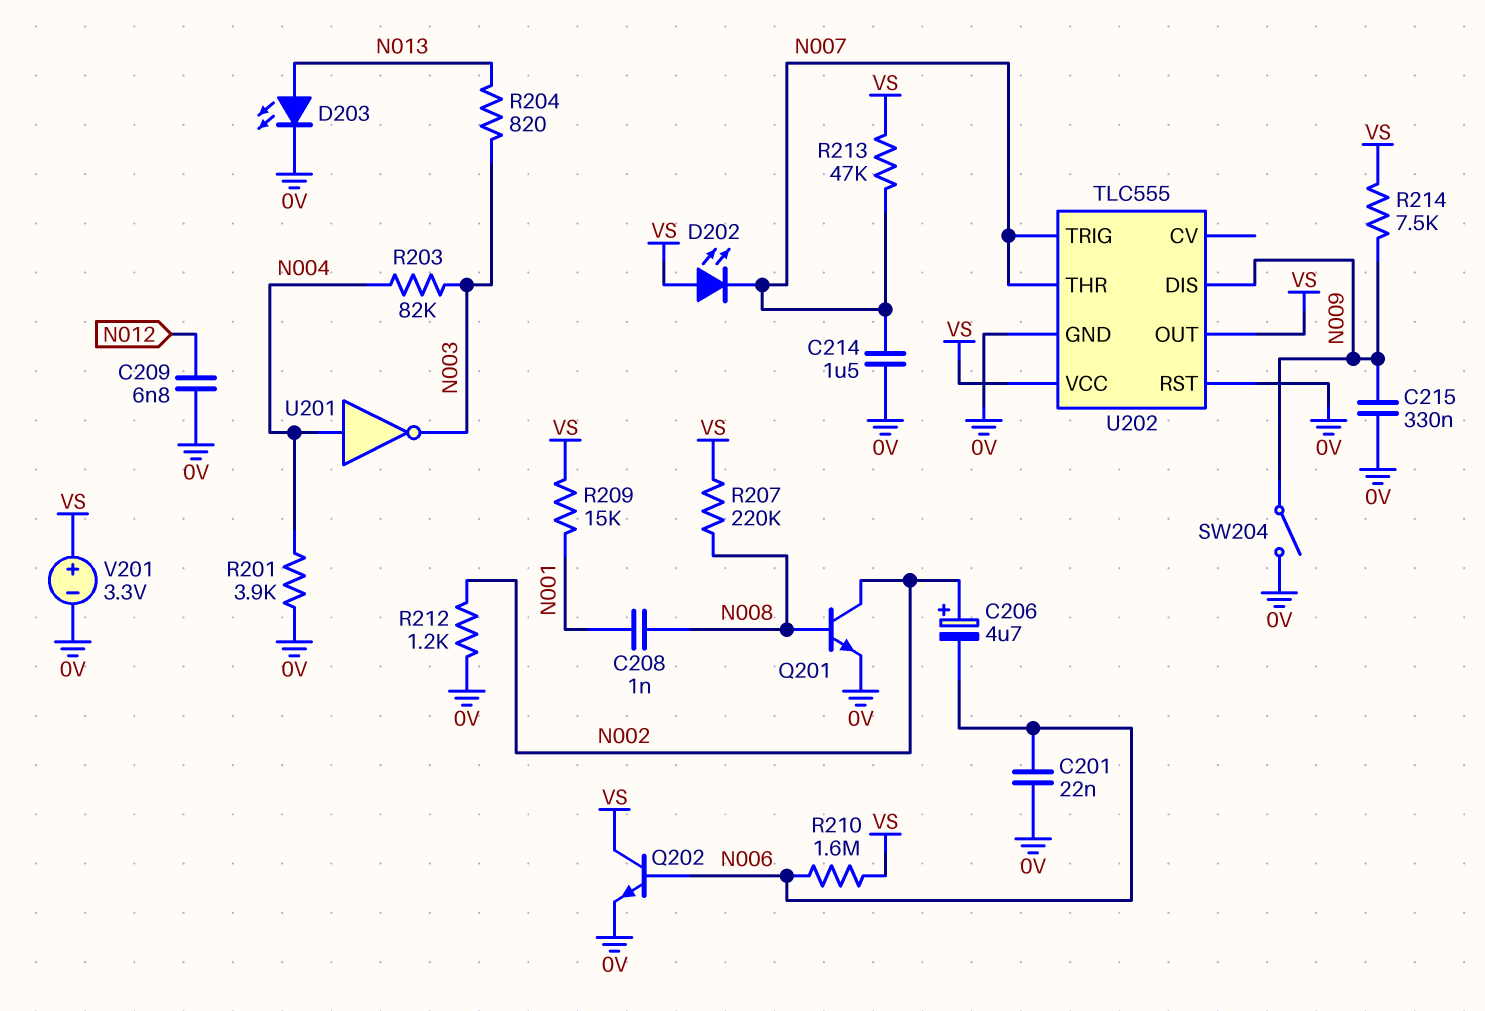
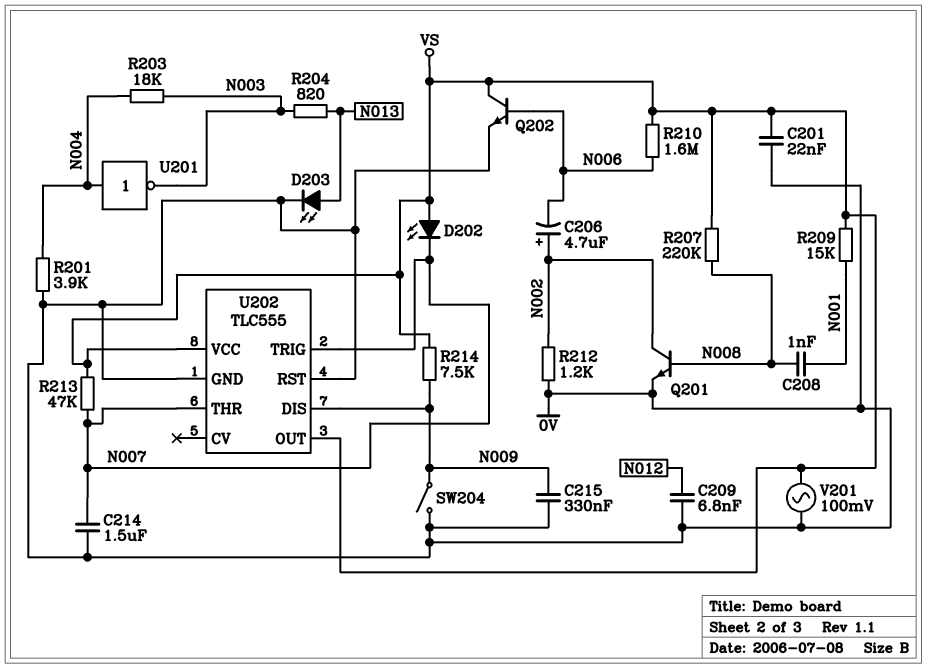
C201: 22nF (0V, N006) -> 22nF (0V, VS)
R203: 82k (N003, N004) -> 18k (N003, N004)
V201: 3.3V (plus VS, minus 0V) -> AC 100mV (0V, VS)

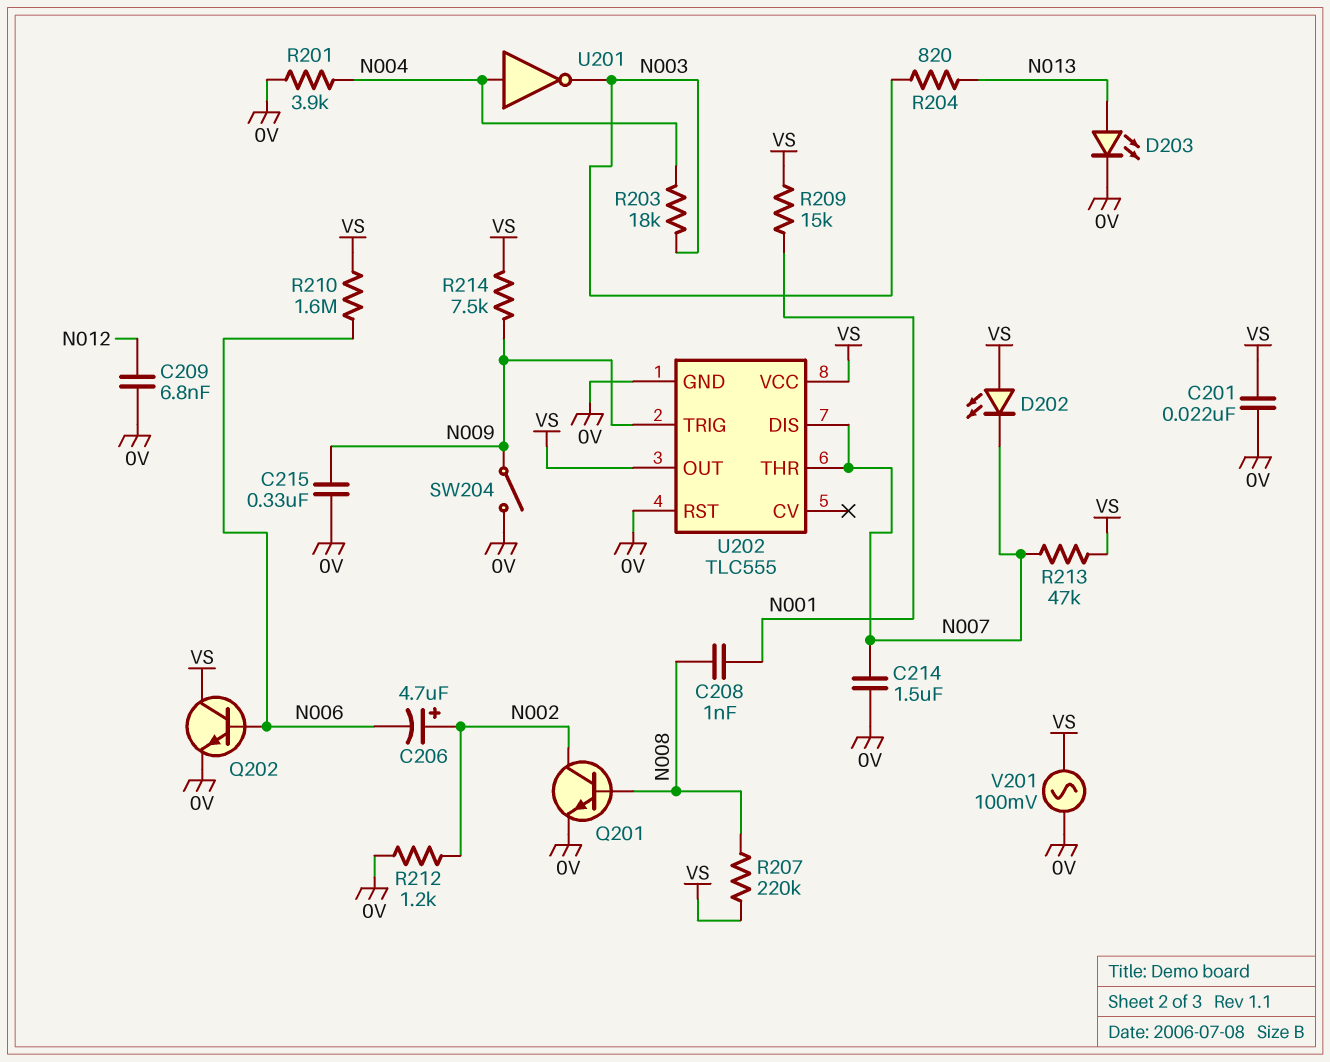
U202 pin DIS: N009 -> N007
U202 pin TRIG: N007 -> N009

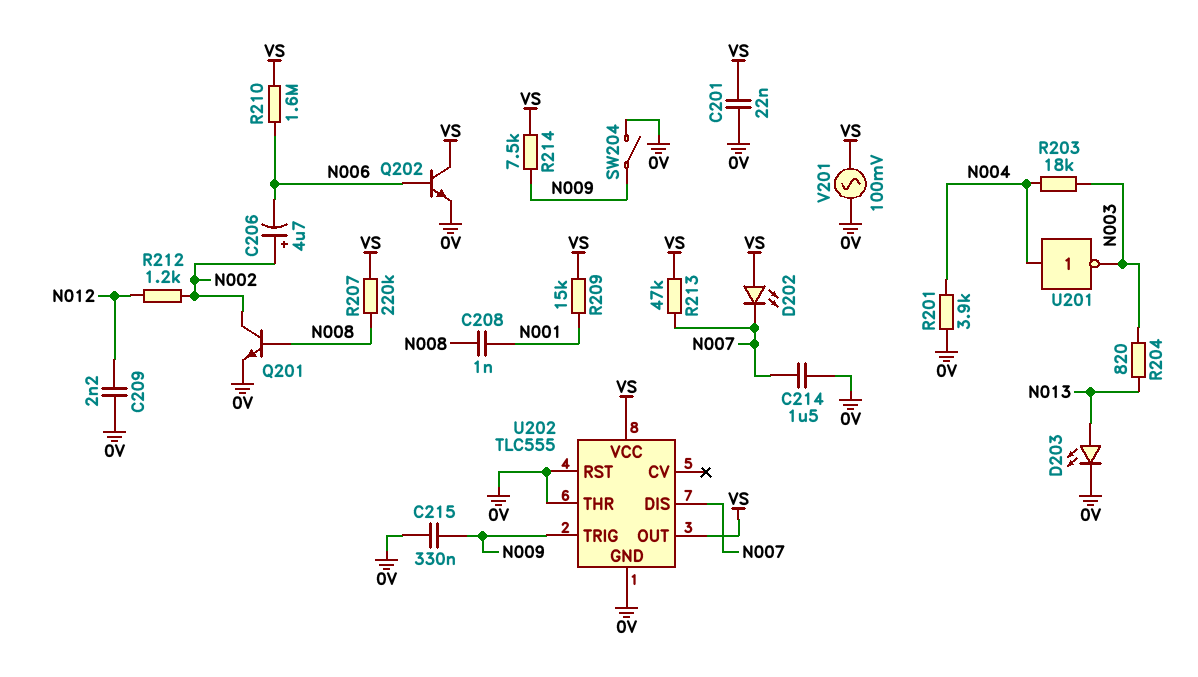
C209: 6.8nF (0V, N012) -> 2.2nF (0V, N012)
R212: 1.2k (0V, N002) -> 1.2k (N002, N012)
U202 pin THR: N007 -> 0V

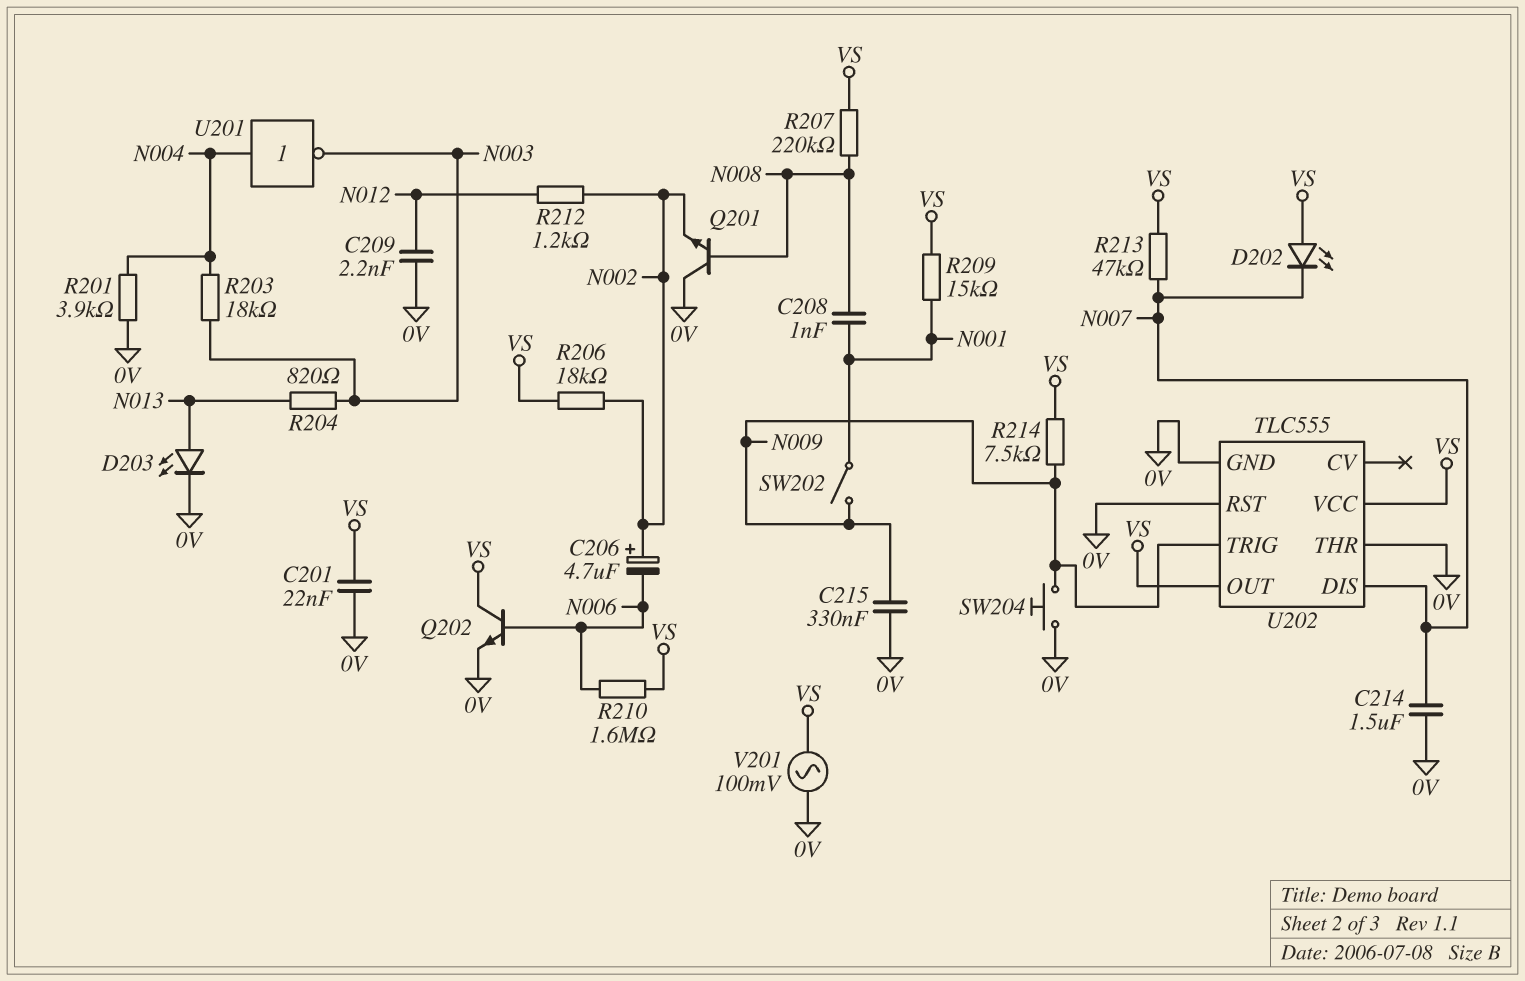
Q201: NPN (B N008, C N002, E 0V) -> NPN (B N008, C 0V, E N002)
R206: none -> 18k (N002, VS)
SW202: none -> switch (N001, N009)
SW204: switch (0V, N009) -> button (0V, N009)

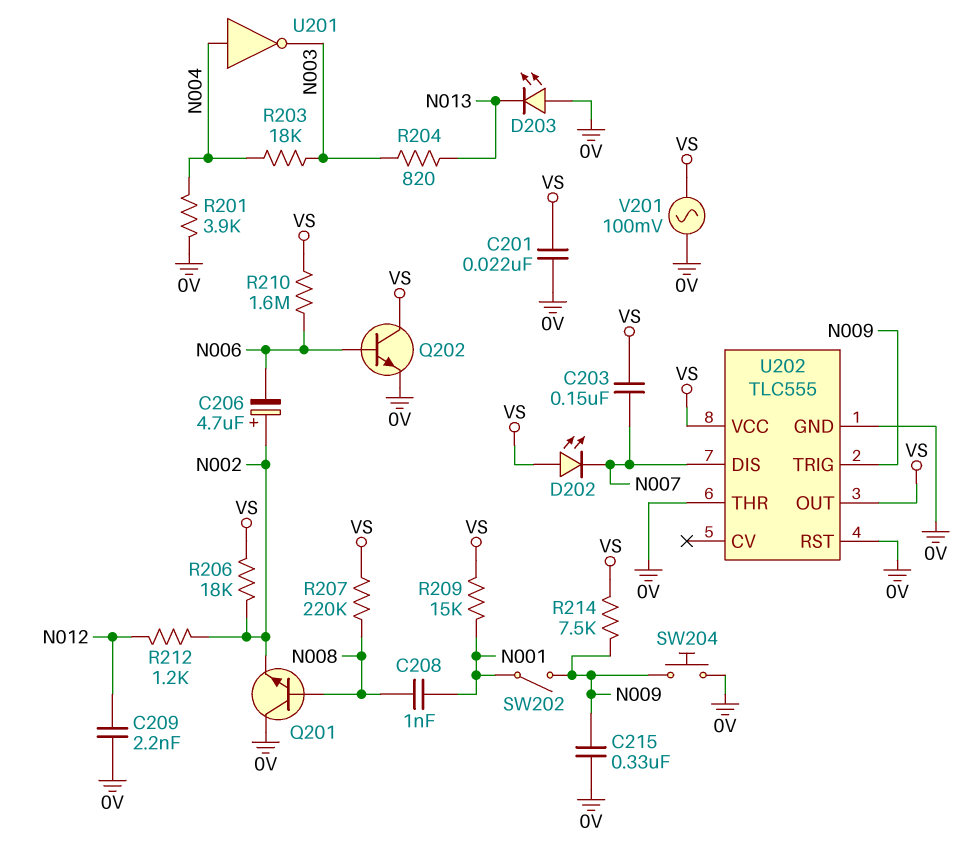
C203: none -> 150nF (N007, VS)
C214: 1.5uF (0V, N007) -> none
D203: LED (A N013, K 0V) -> LED (A 0V, K N013)
R213: 47k (N007, VS) -> none

